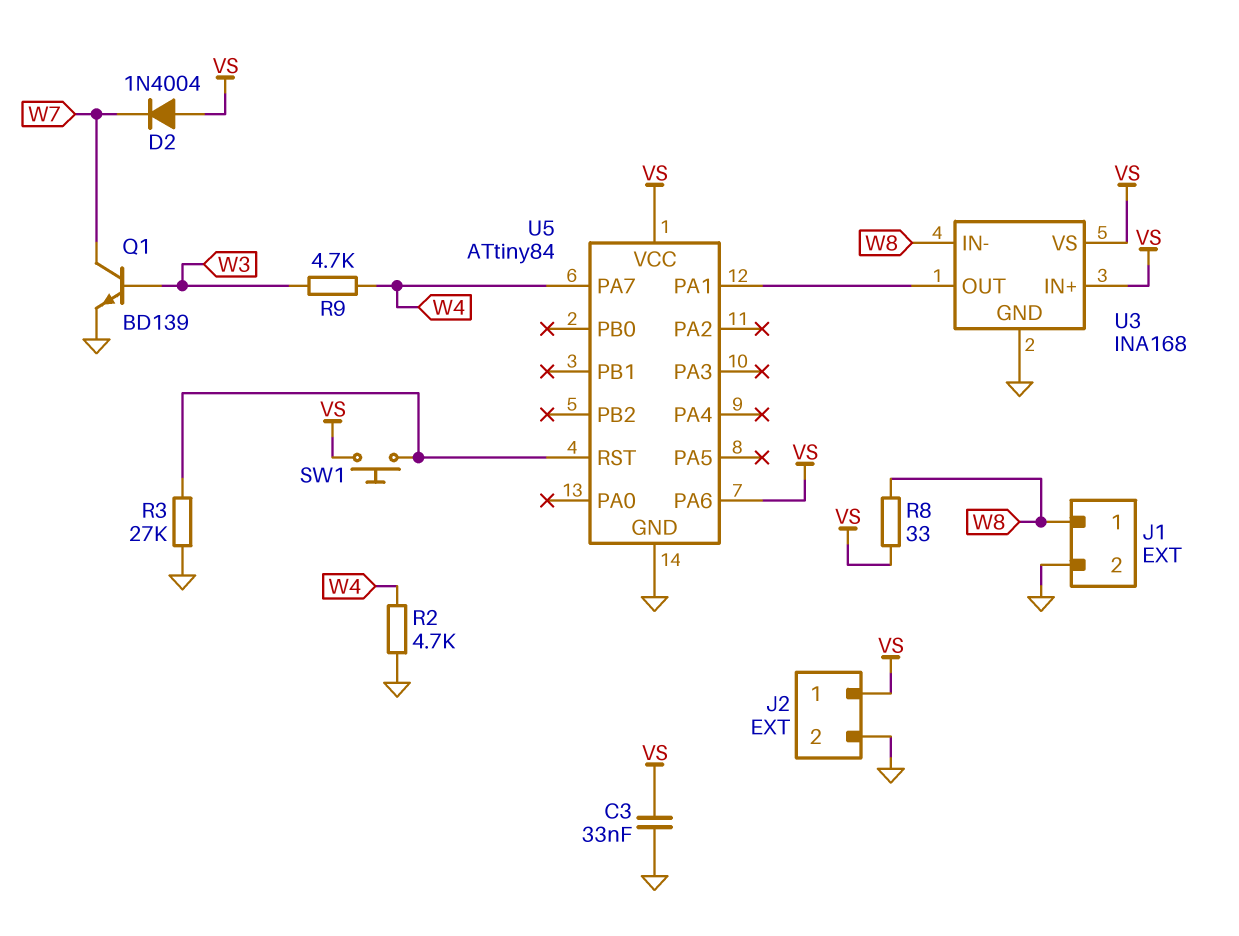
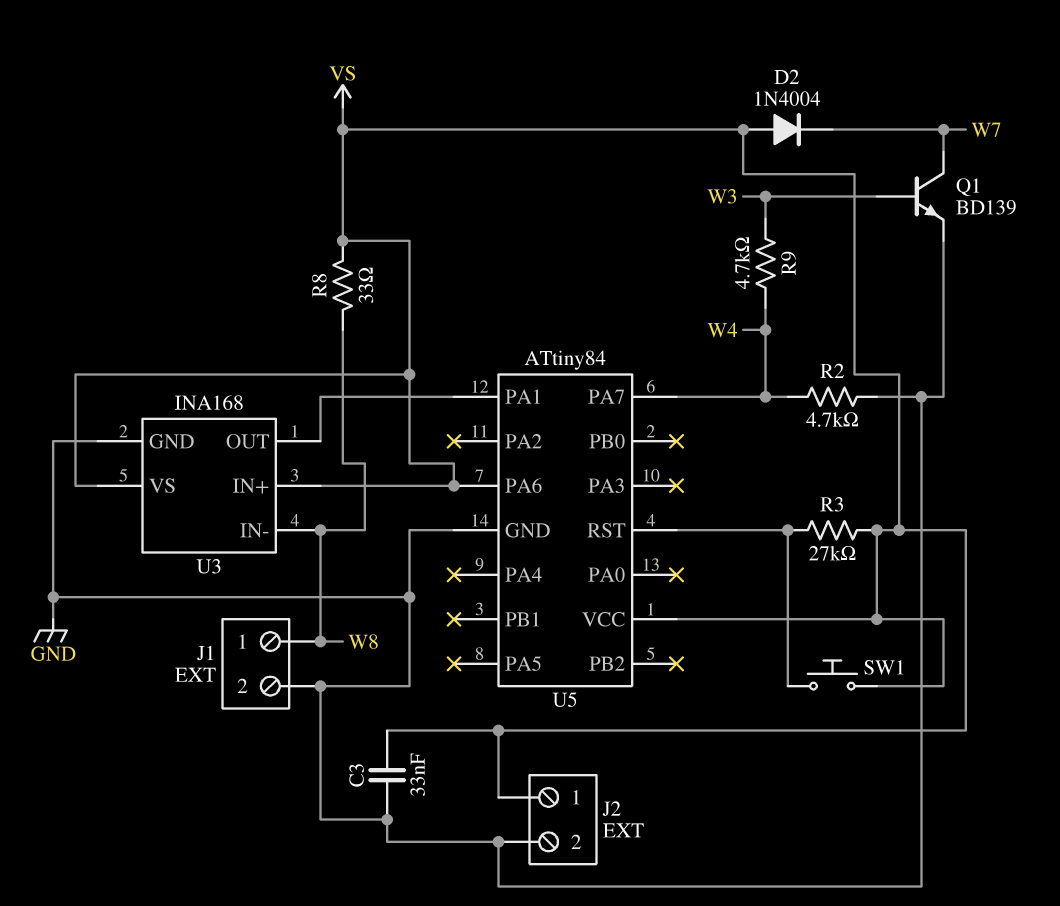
R3: 27k (GND, U5/RST) -> 27k (U5/RST, VS)

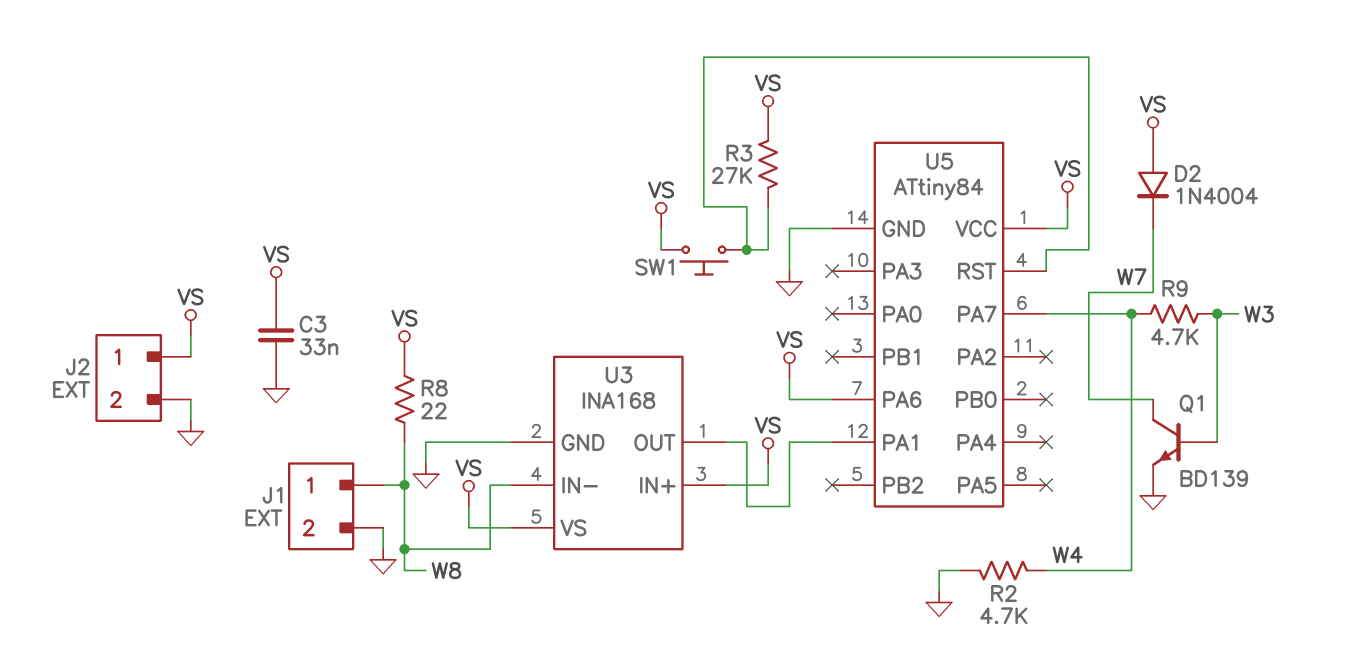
R8: 33 (VS, W8) -> 22 (VS, W8)

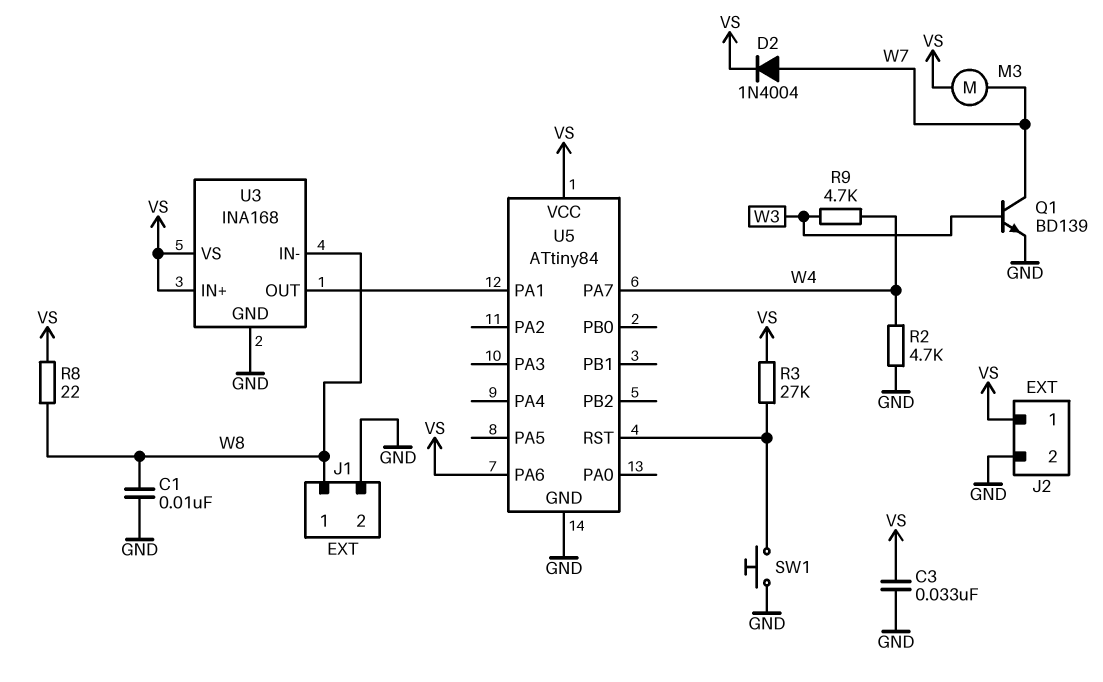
C1: none -> 10nF (GND, W8)
D2: diode 1N4004 (A VS, K W7) -> diode 1N4004 (A W7, K VS)
M3: none -> motor (VS, W7)
SW1: button (U5/RST, VS) -> button (GND, U5/RST)

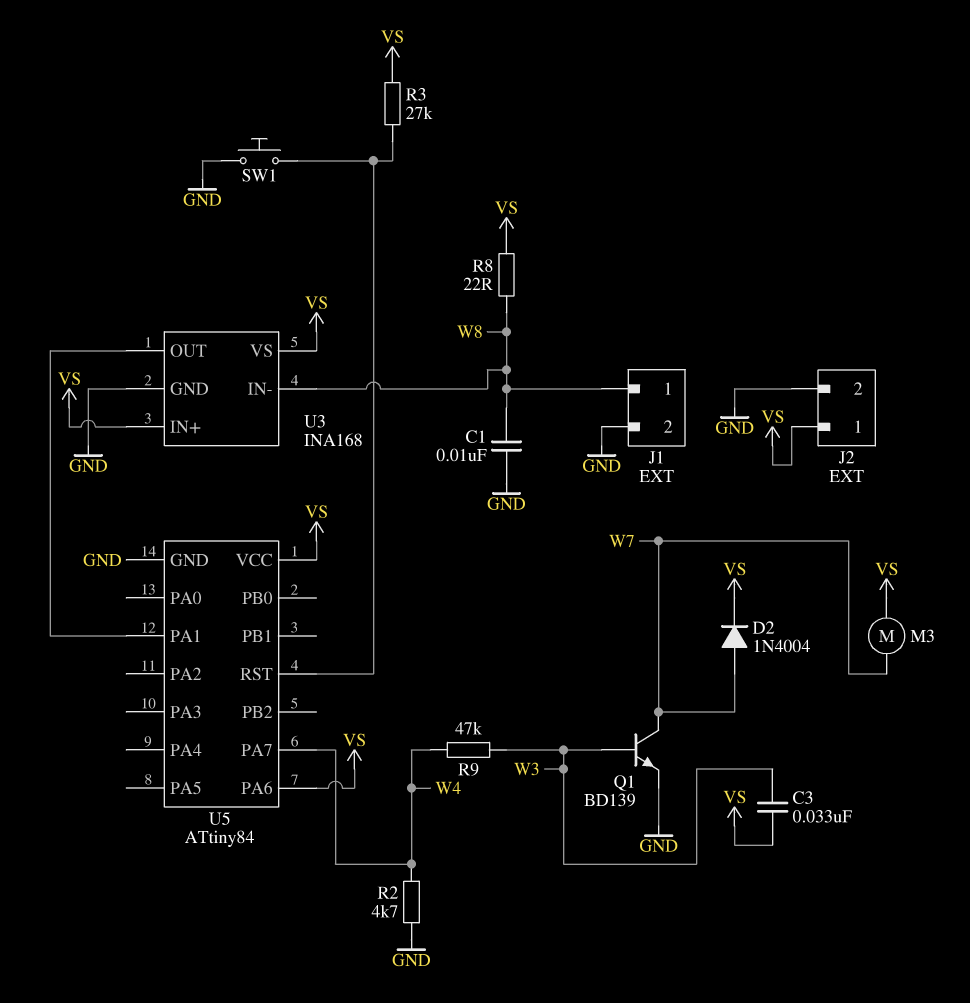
C3: 33nF (GND, VS) -> 33nF (VS, W3)
R9: 4.7k (W3, W4) -> 47k (W3, W4)

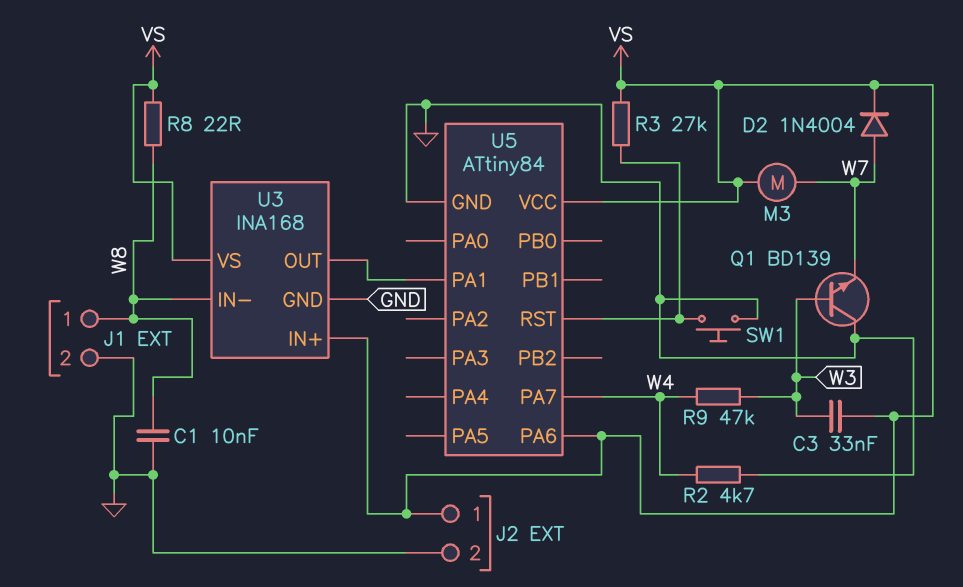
Q1: NPN BD139 (B W3, C W7, E GND) -> NPN BD139 (B W3, C GND, E W7)

